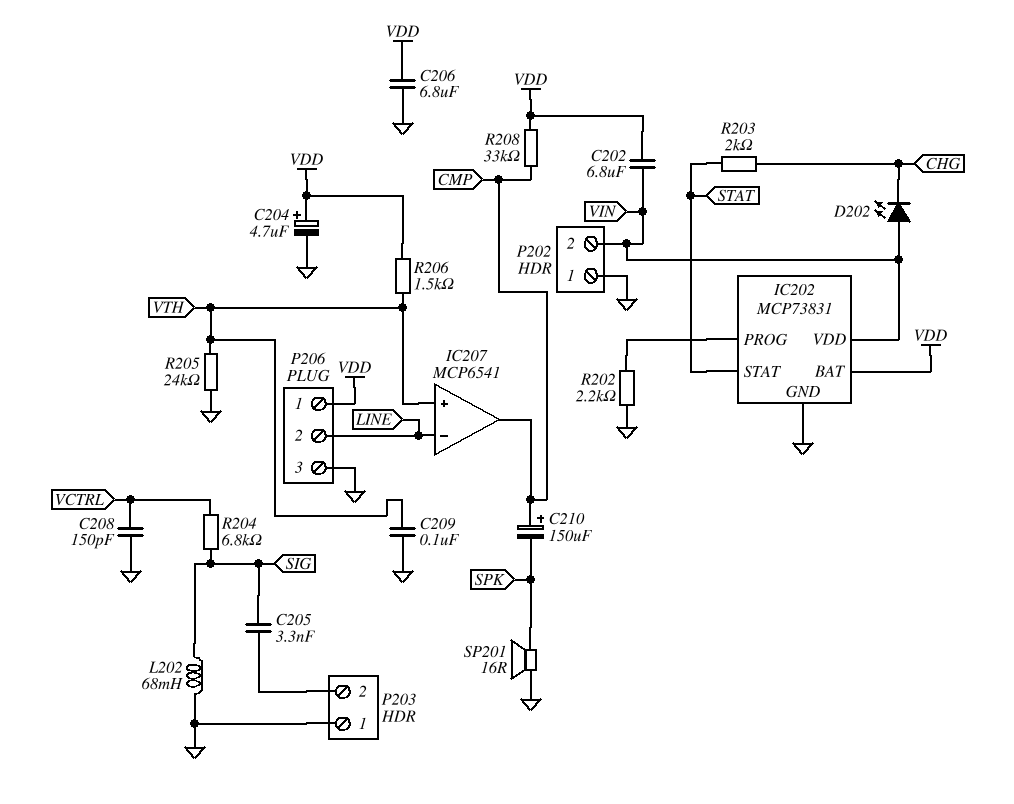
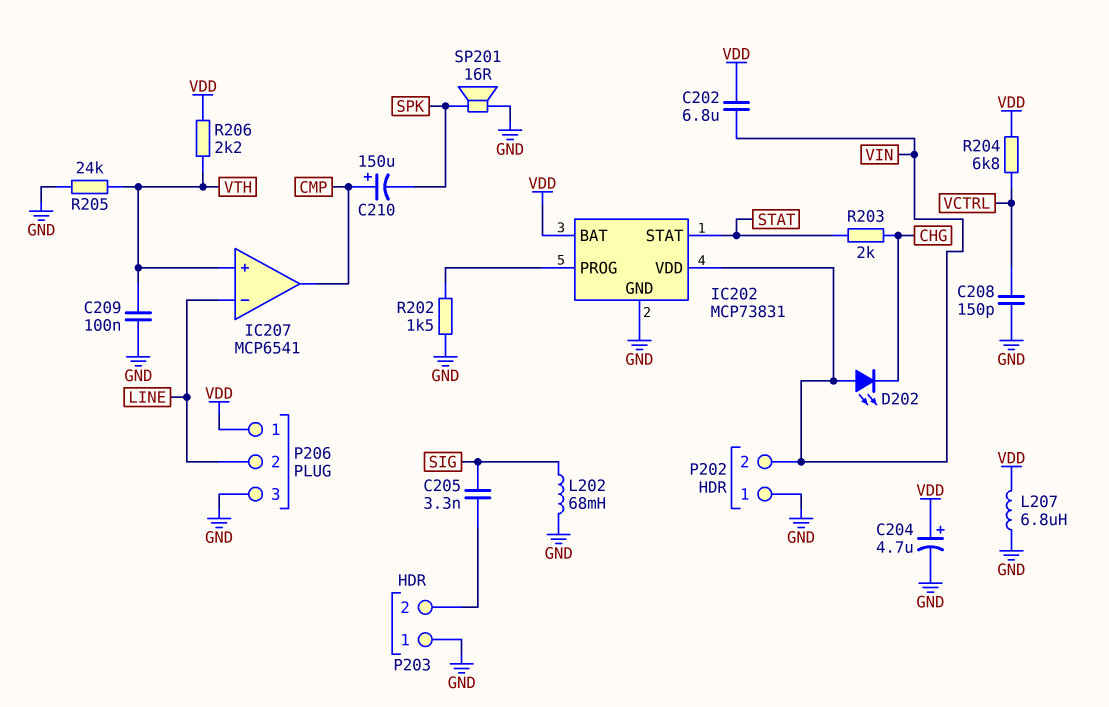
C206: 6.8uF (GND, VDD) -> none
L207: none -> 6.8uH (GND, VDD)
R202: 2.2k (GND, IC202/PROG) -> 1.5k (GND, IC202/PROG)
R204: 6.8k (SIG, VCTRL) -> 6.8k (VCTRL, VDD)
R206: 1.5k (VDD, VTH) -> 2.2k (VDD, VTH)
R208: 33k (CMP, VDD) -> none

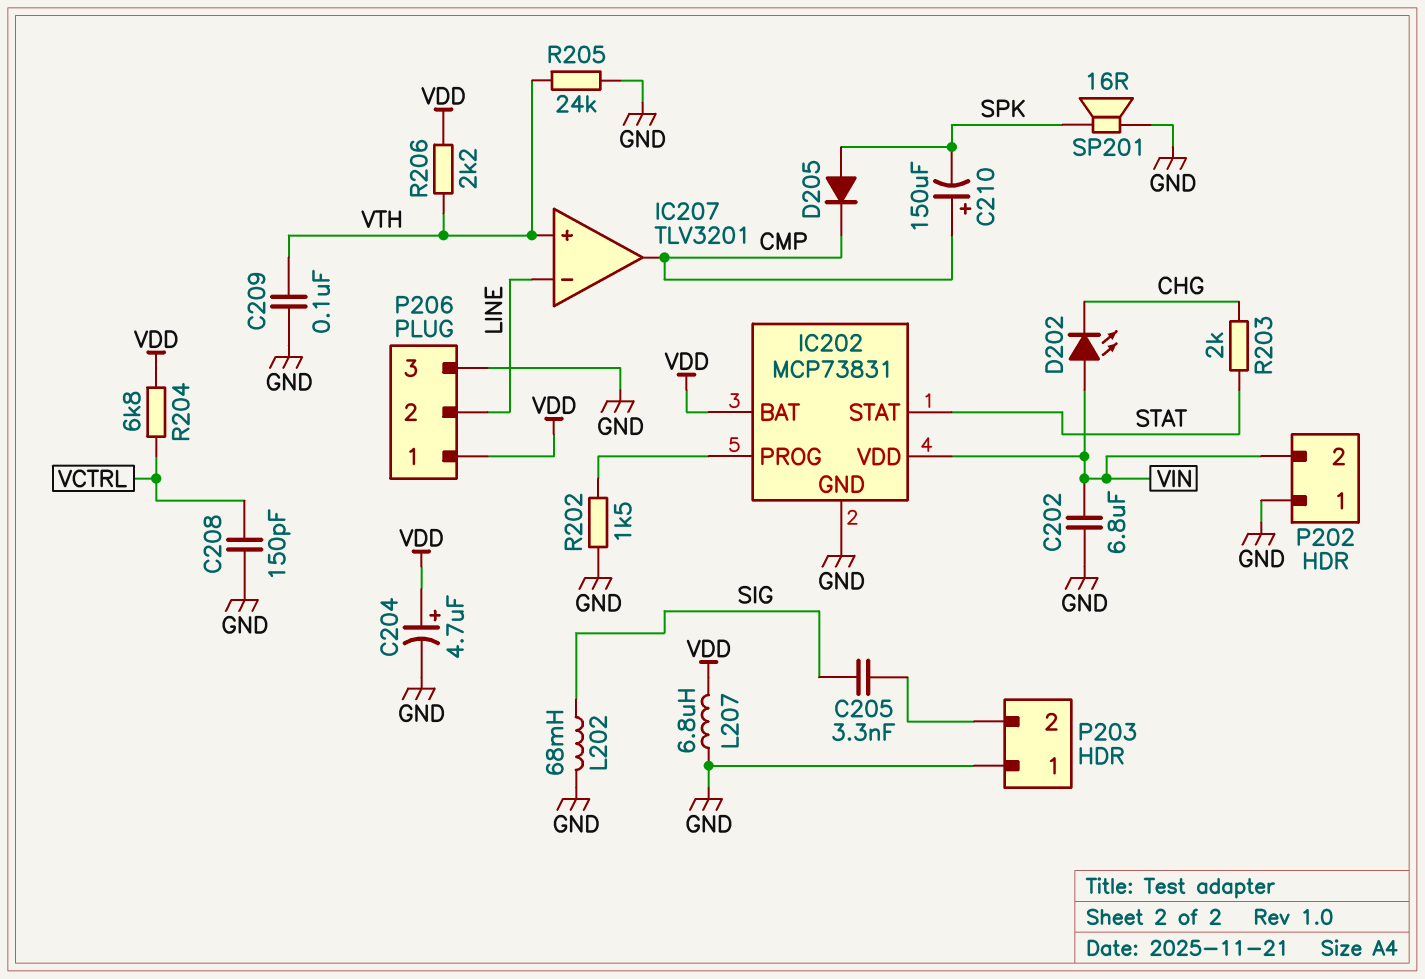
C202: 6.8uF (VDD, VIN) -> 6.8uF (GND, VIN)
D205: none -> diode (A SPK, K CMP)
IC207: MCP6541 -> TLV3201

